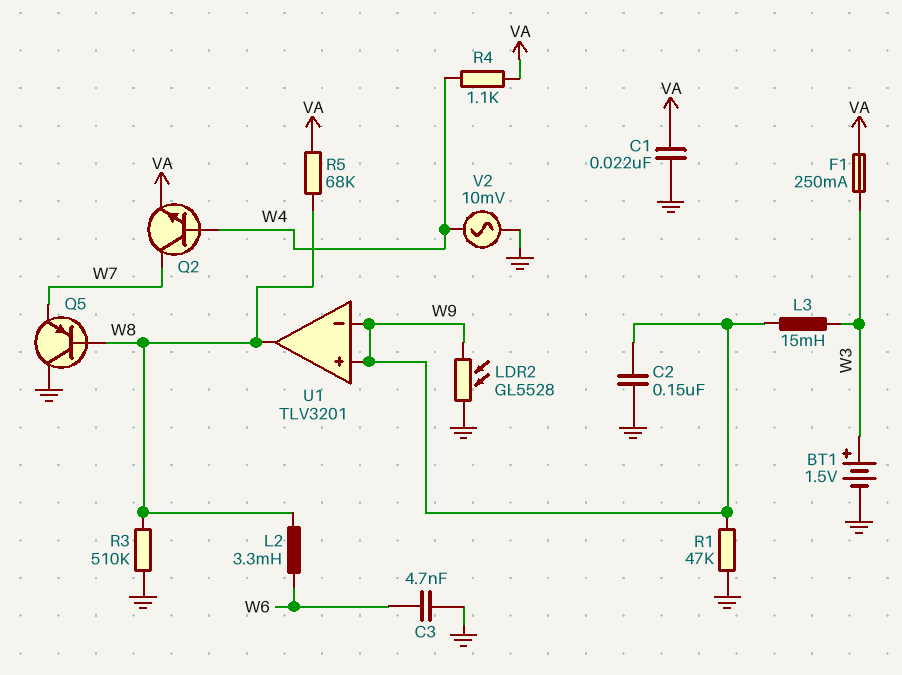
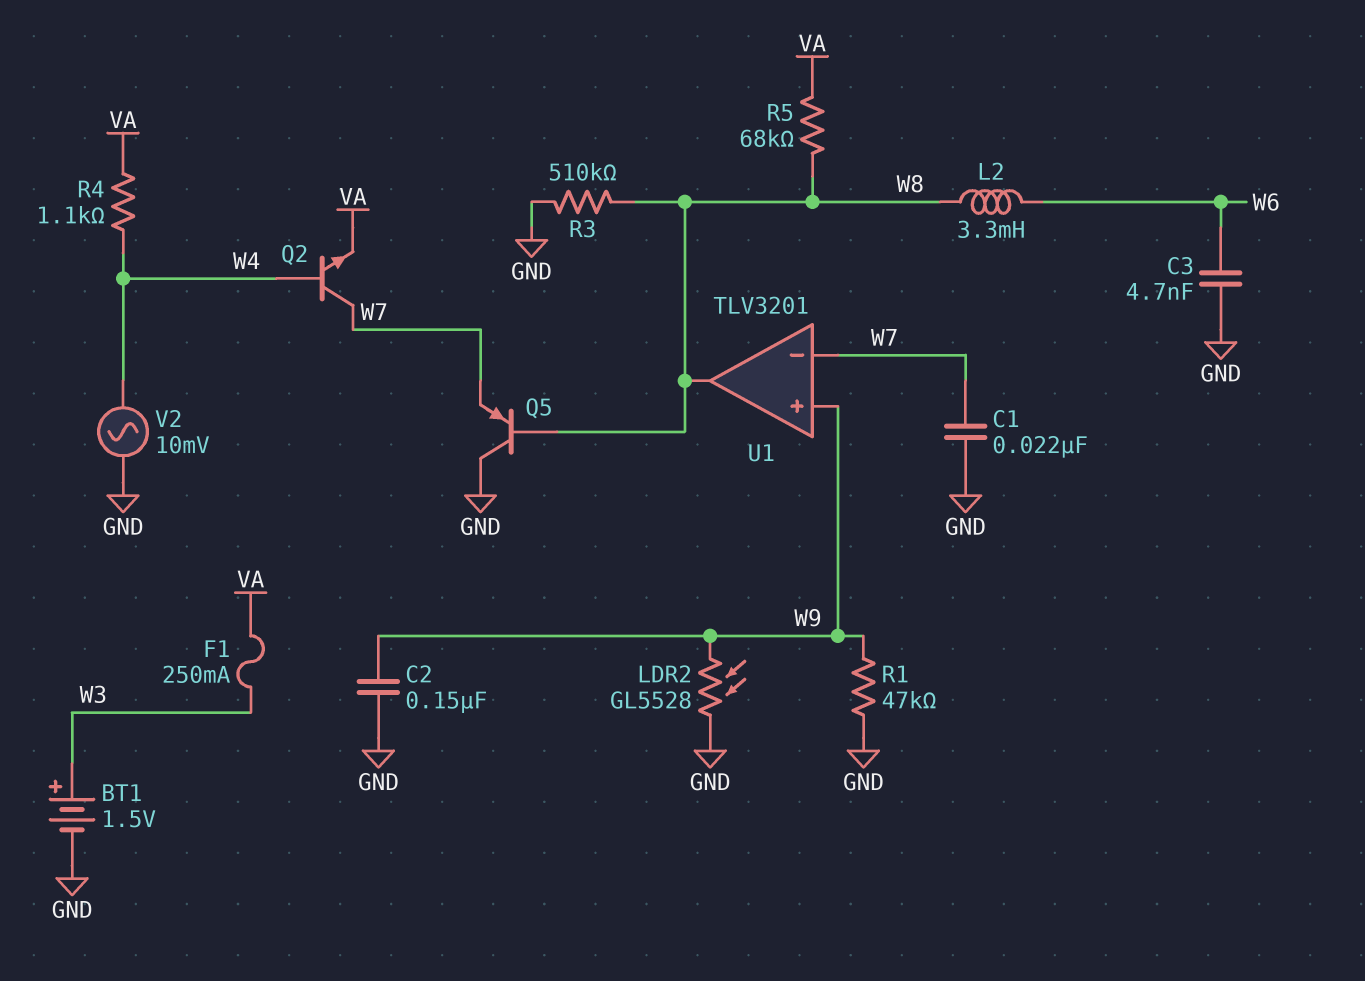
C1: 22nF (GND, VA) -> 22nF (GND, W7)
L3: 15mH (W3, W9) -> none
U1 pin in-: W9 -> W7

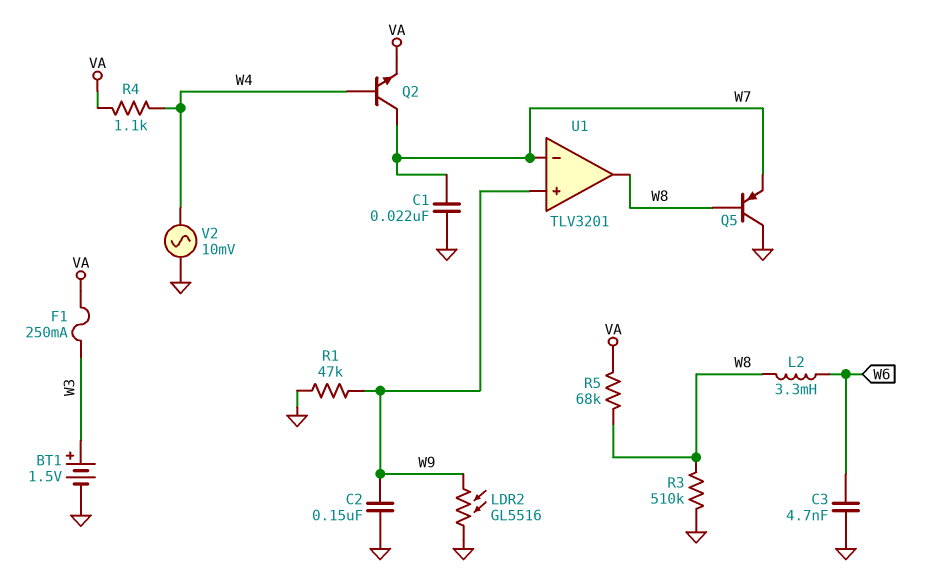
LDR2: GL5528 (GND, W9) -> GL5516 (GND, W9)

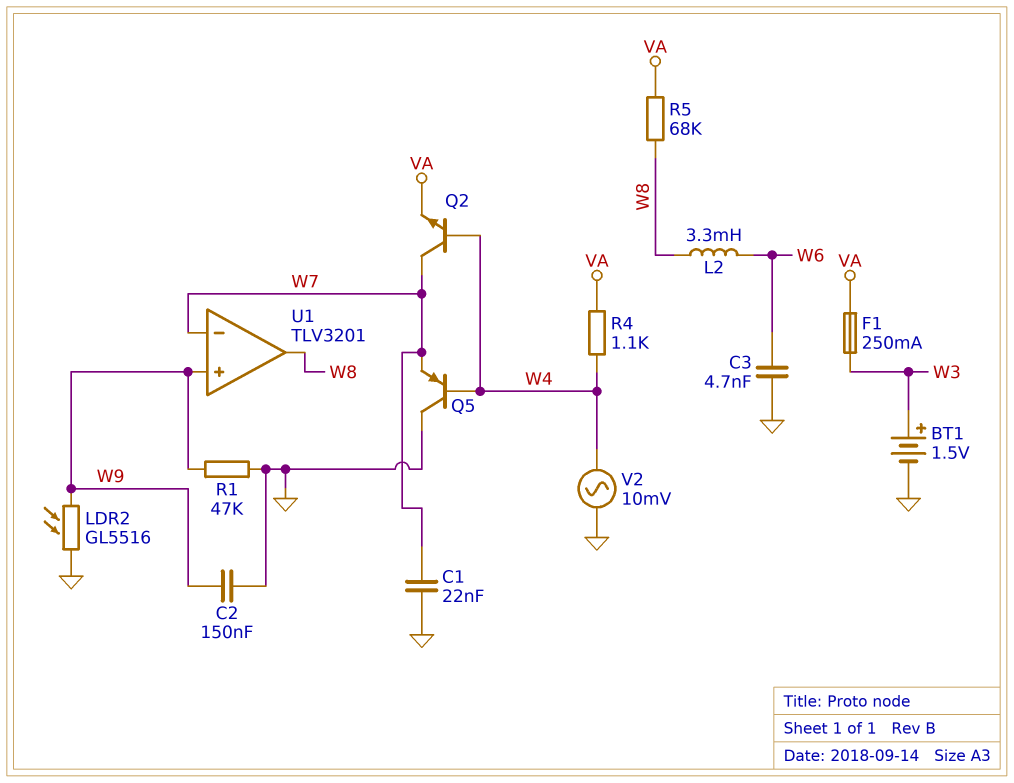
Q5: PNP (B W8, C GND, E W7) -> PNP (B W4, C GND, E W7)
R3: 510k (GND, W8) -> none

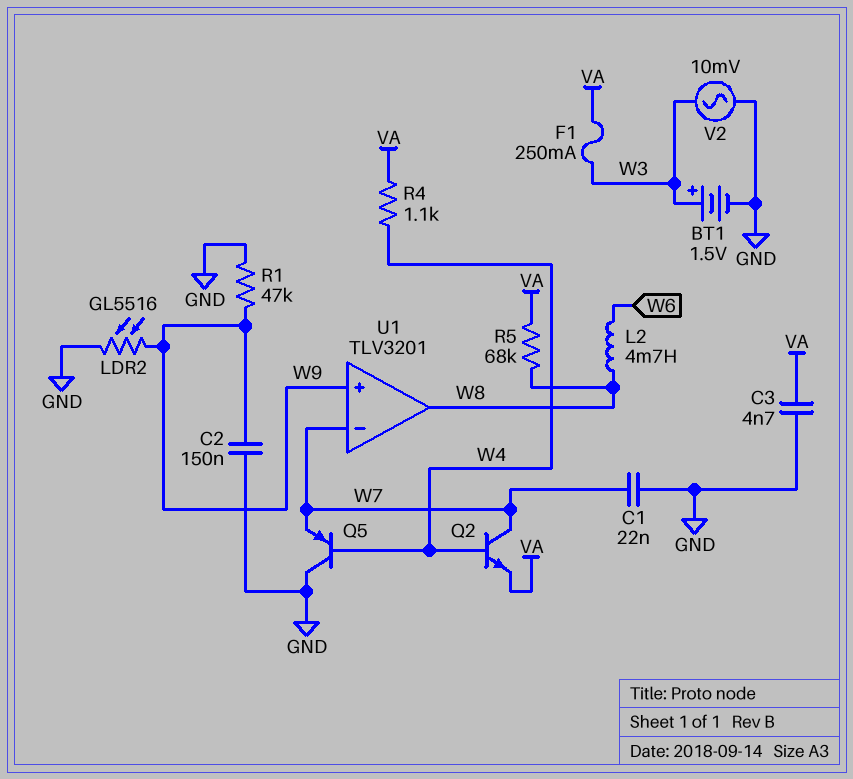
C3: 4.7nF (GND, W6) -> 4.7nF (GND, VA)
L2: 3.3mH (W6, W8) -> 4.7mH (W6, W8)
V2: AC 10mV (GND, W4) -> AC 10mV (GND, W3)

